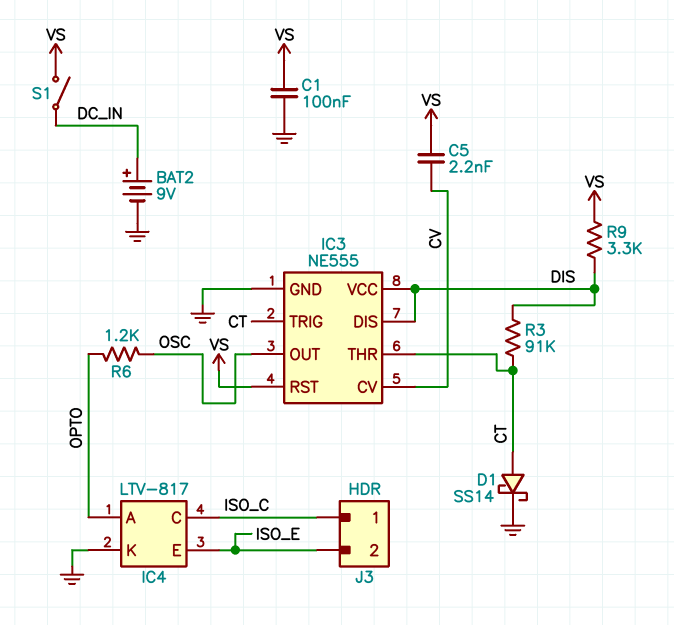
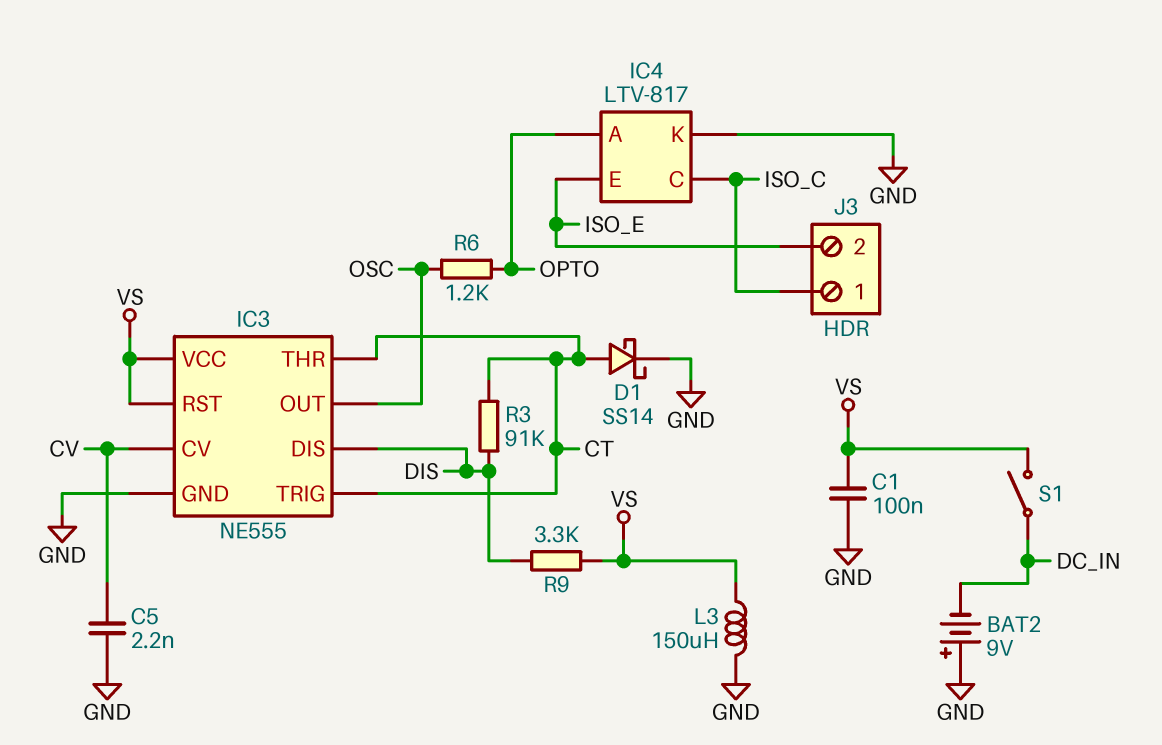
BAT2: 9V (plus DC_IN, minus GND) -> 9V (plus GND, minus DC_IN)
C5: 2.2nF (CV, VS) -> 2.2nF (CV, GND)
IC3 pin VCC: DIS -> VS
L3: none -> 150uH (GND, VS)

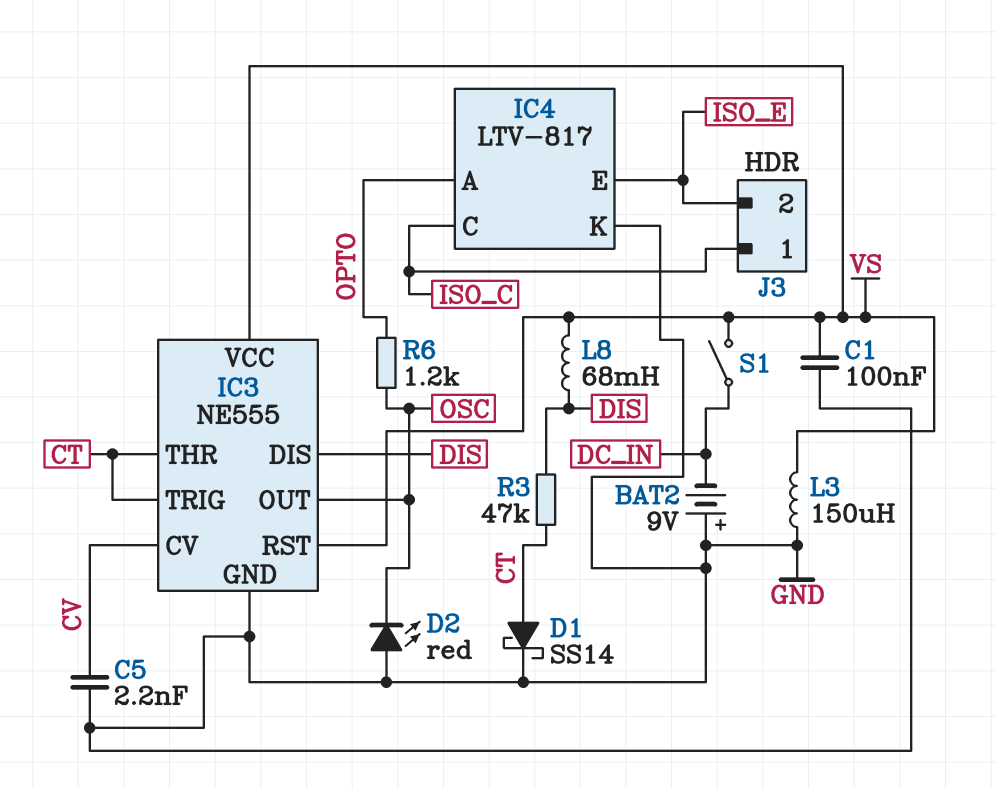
D2: none -> LED red (A GND, K OSC)
L8: none -> 68mH (DIS, VS)
R3: 91k (CT, DIS) -> 47k (CT, DIS)
R9: 3.3k (DIS, VS) -> none

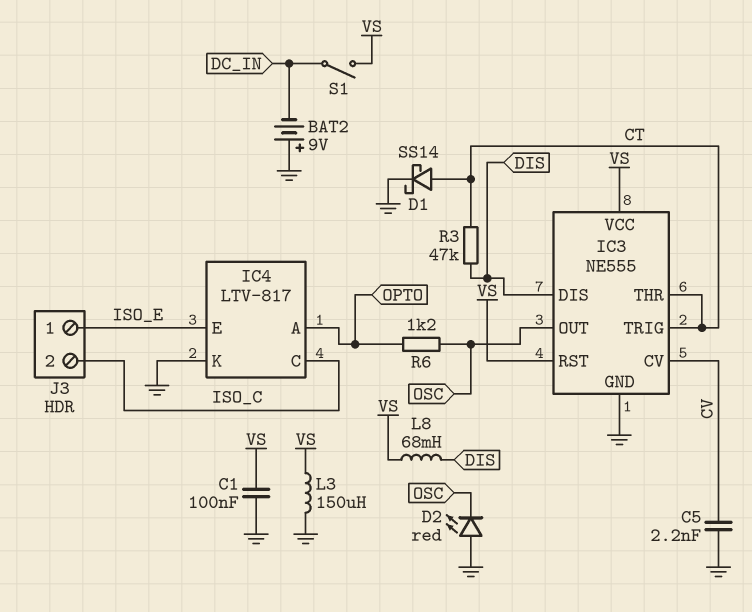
J3 pin 1: ISO_C -> ISO_E
J3 pin 2: ISO_E -> ISO_C

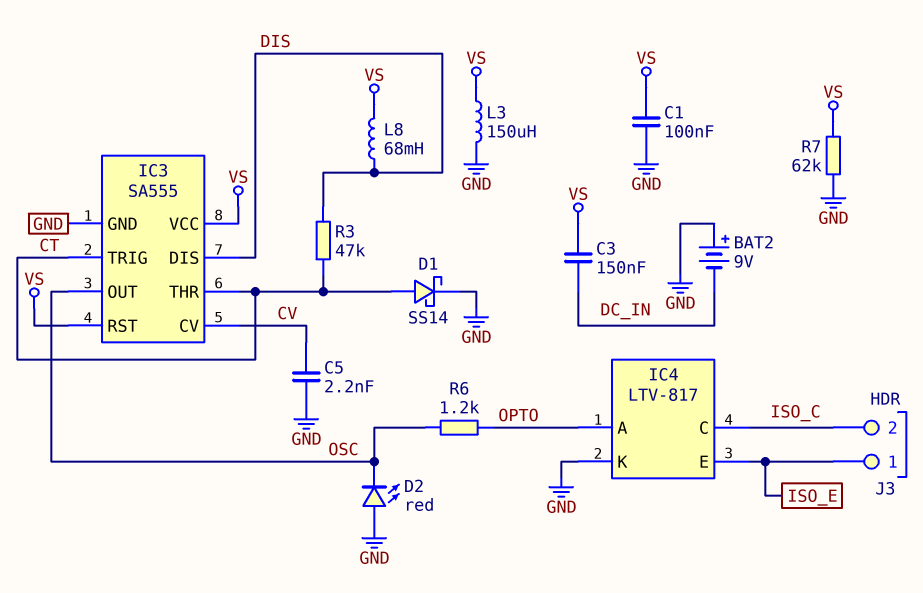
C3: none -> 150nF (DC_IN, VS)
IC3: NE555 -> SA555
R7: none -> 62k (GND, VS)
S1: switch (DC_IN, VS) -> none

